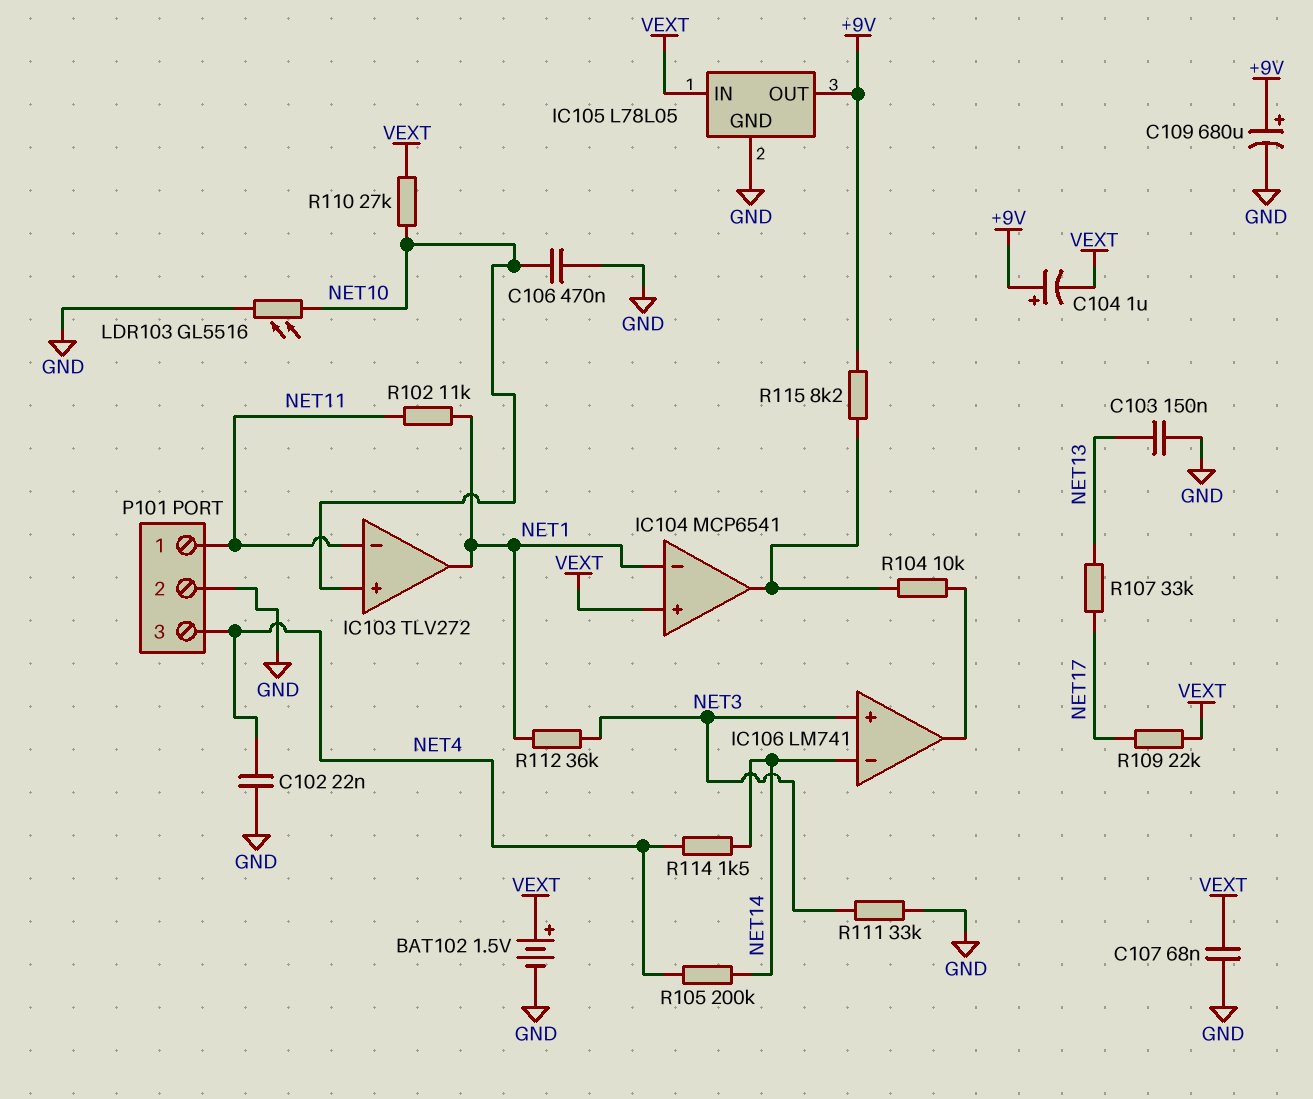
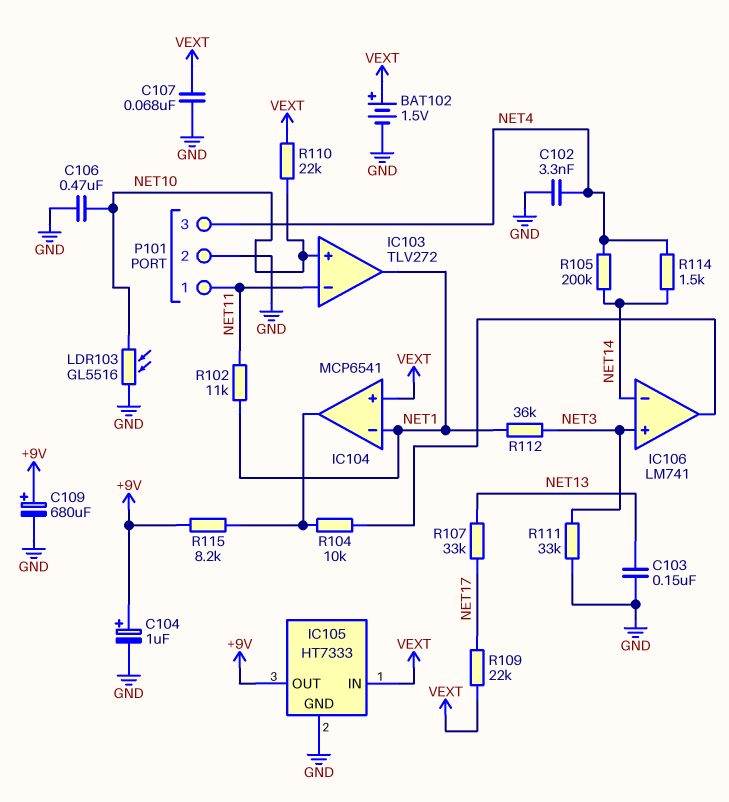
C102: 22nF (GND, NET4) -> 3.3nF (GND, NET4)
C104: 1uF (plus +9V, minus VEXT) -> 1uF (plus +9V, minus GND)
IC105: L78L05 -> HT7333
R110: 27k (NET10, VEXT) -> 22k (NET10, VEXT)

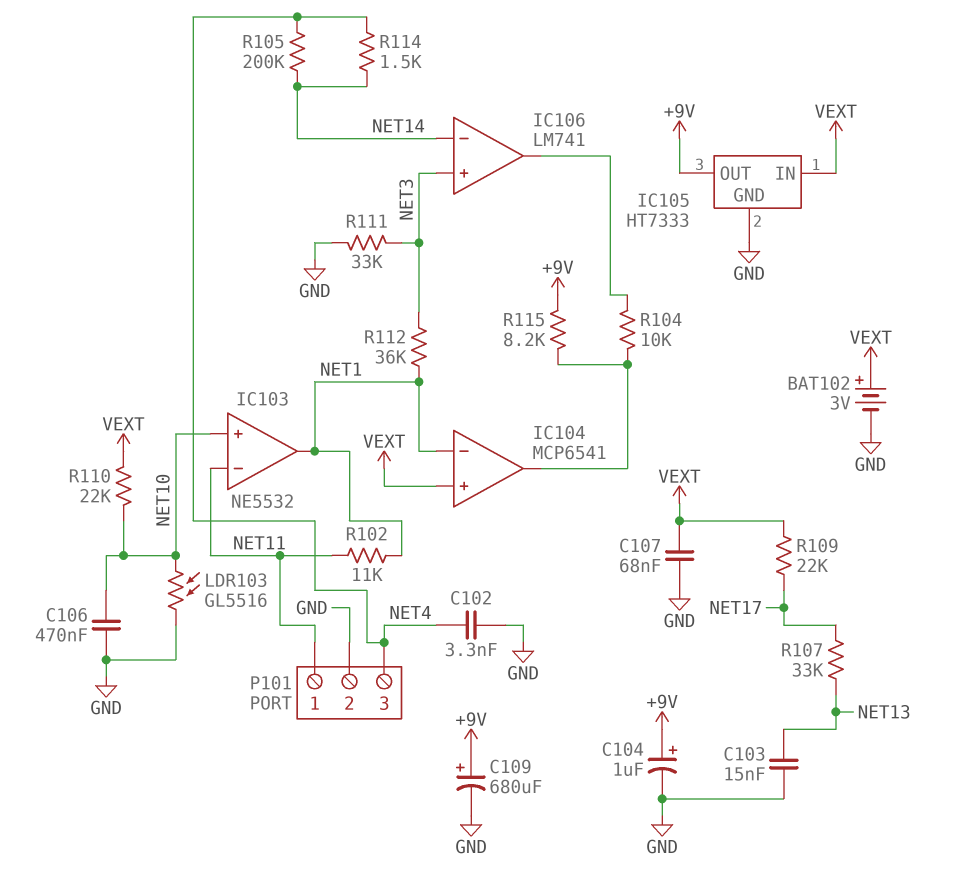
BAT102: 1.5V (plus VEXT, minus GND) -> 3V (plus VEXT, minus GND)
C103: 150nF (GND, NET13) -> 15nF (GND, NET13)
IC103: TLV272 -> NE5532

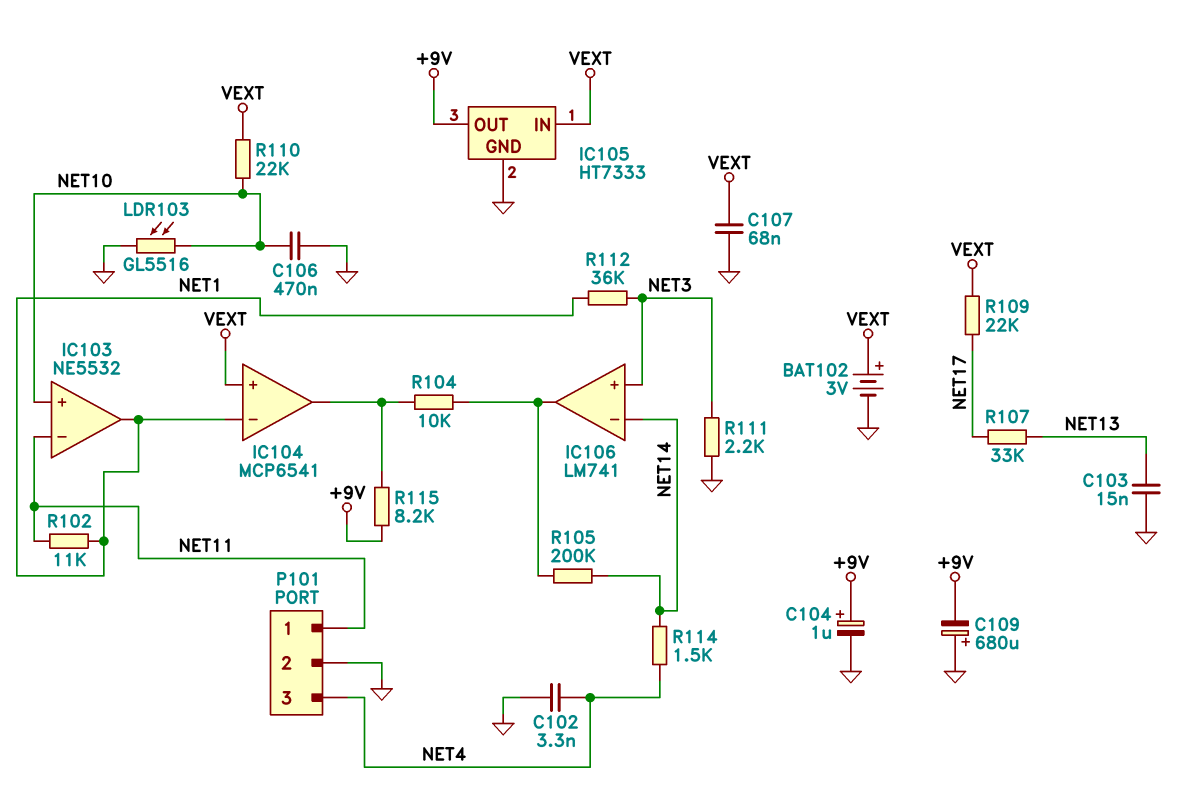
C109: 680uF (plus +9V, minus GND) -> 680uF (plus GND, minus +9V)
R105: 200k (NET4, NET14) -> 200k (IC106/out, NET14)
R111: 33k (GND, NET3) -> 2.2k (GND, NET3)

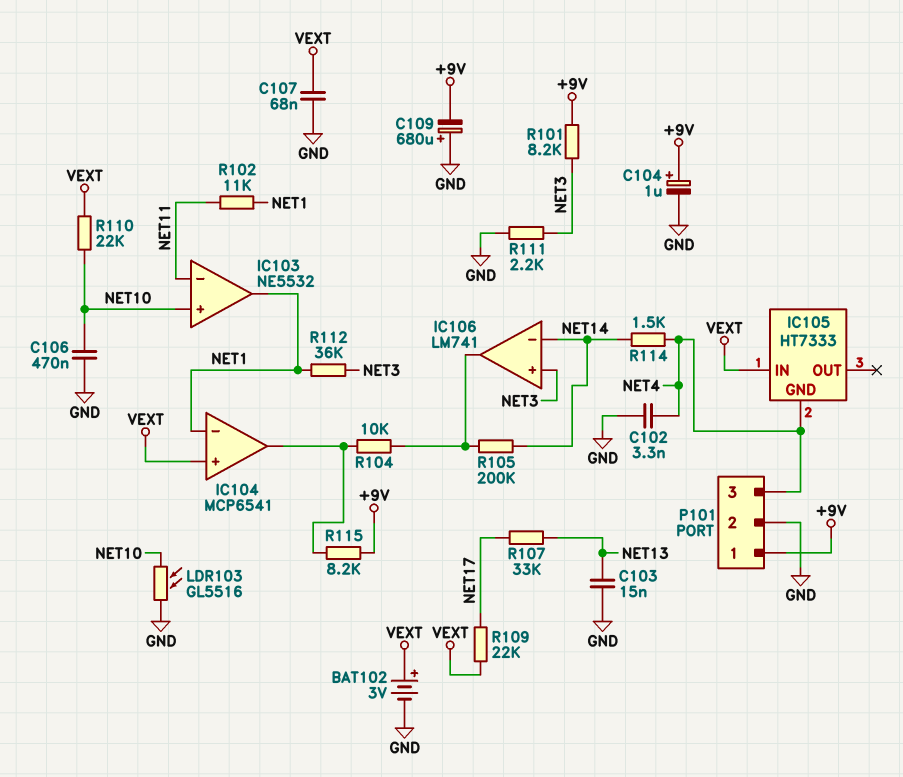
IC105 pin GND: GND -> NET4
IC105 pin OUT: +9V -> none
P101 pin 1: NET11 -> +9V
R101: none -> 8.2k (+9V, NET3)

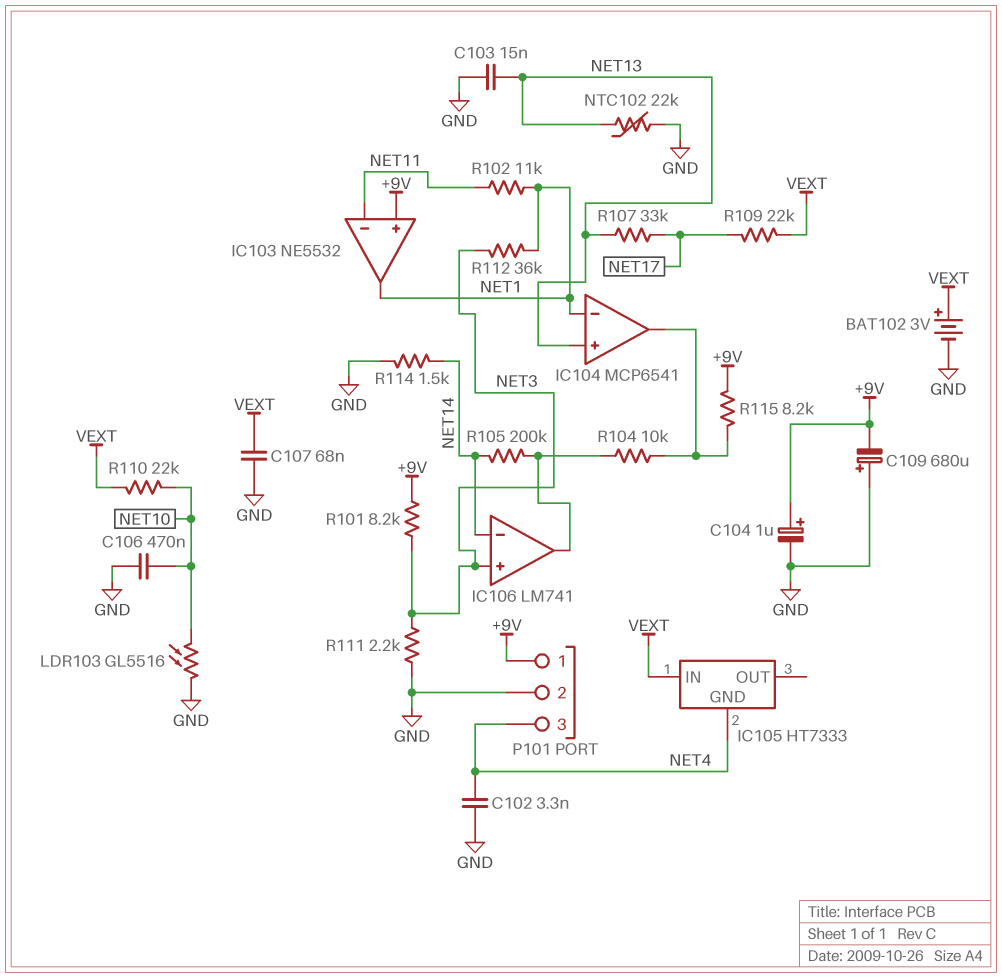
IC103 pin in+: NET10 -> +9V
IC104 pin in+: VEXT -> NET13
NTC102: none -> 22k (GND, NET13)
R114: 1.5k (NET4, NET14) -> 1.5k (GND, NET14)

